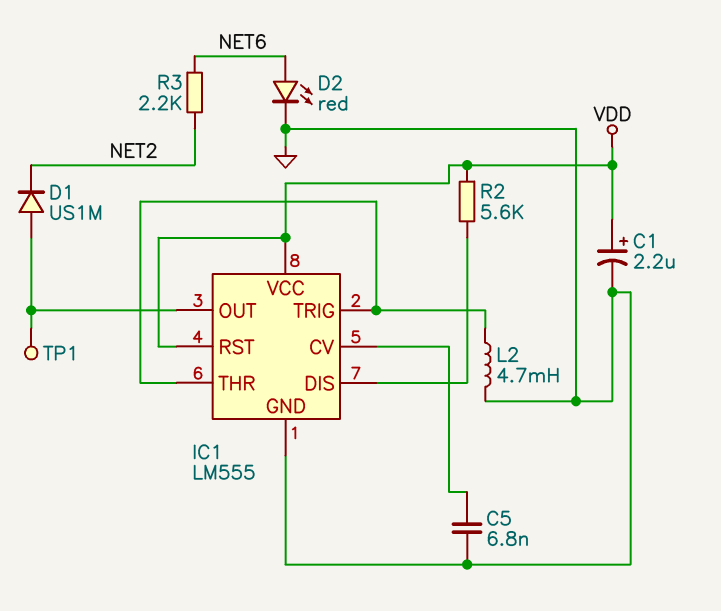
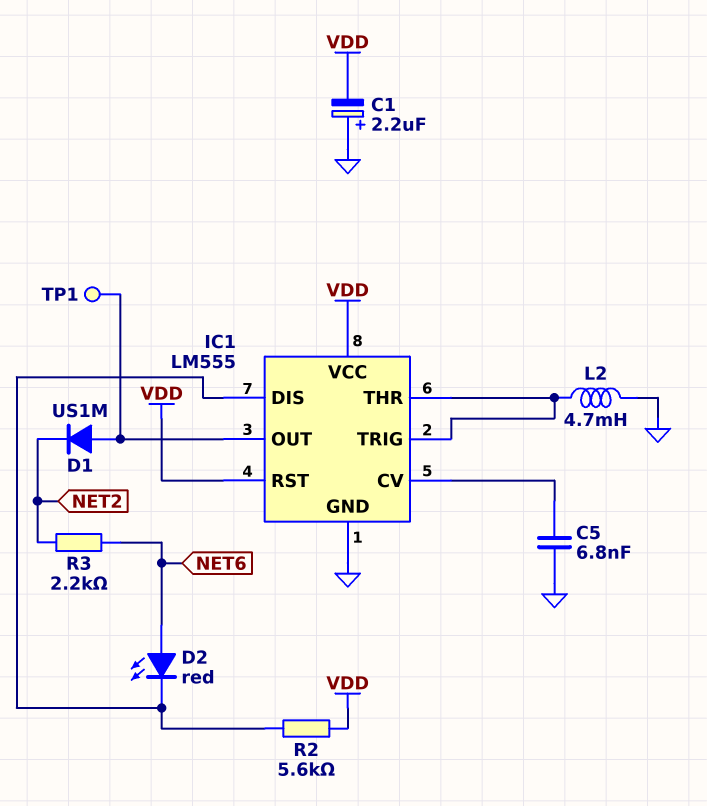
C1: 2.2uF (plus VDD, minus GND) -> 2.2uF (plus GND, minus VDD)
D2: LED red (A NET6, K GND) -> LED red (A NET6, K IC1/DIS)

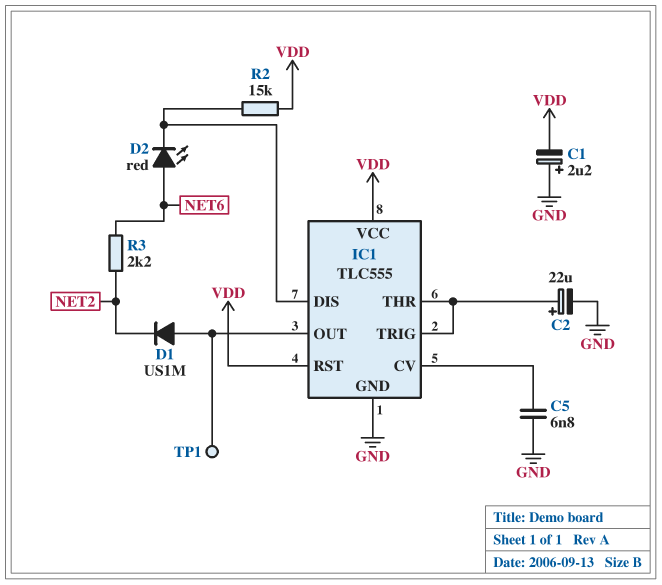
C2: none -> 22uF (plus IC1/THR, minus GND)
IC1: LM555 -> TLC555
L2: 4.7mH (GND, IC1/THR) -> none
R2: 5.6k (IC1/DIS, VDD) -> 15k (IC1/DIS, VDD)

